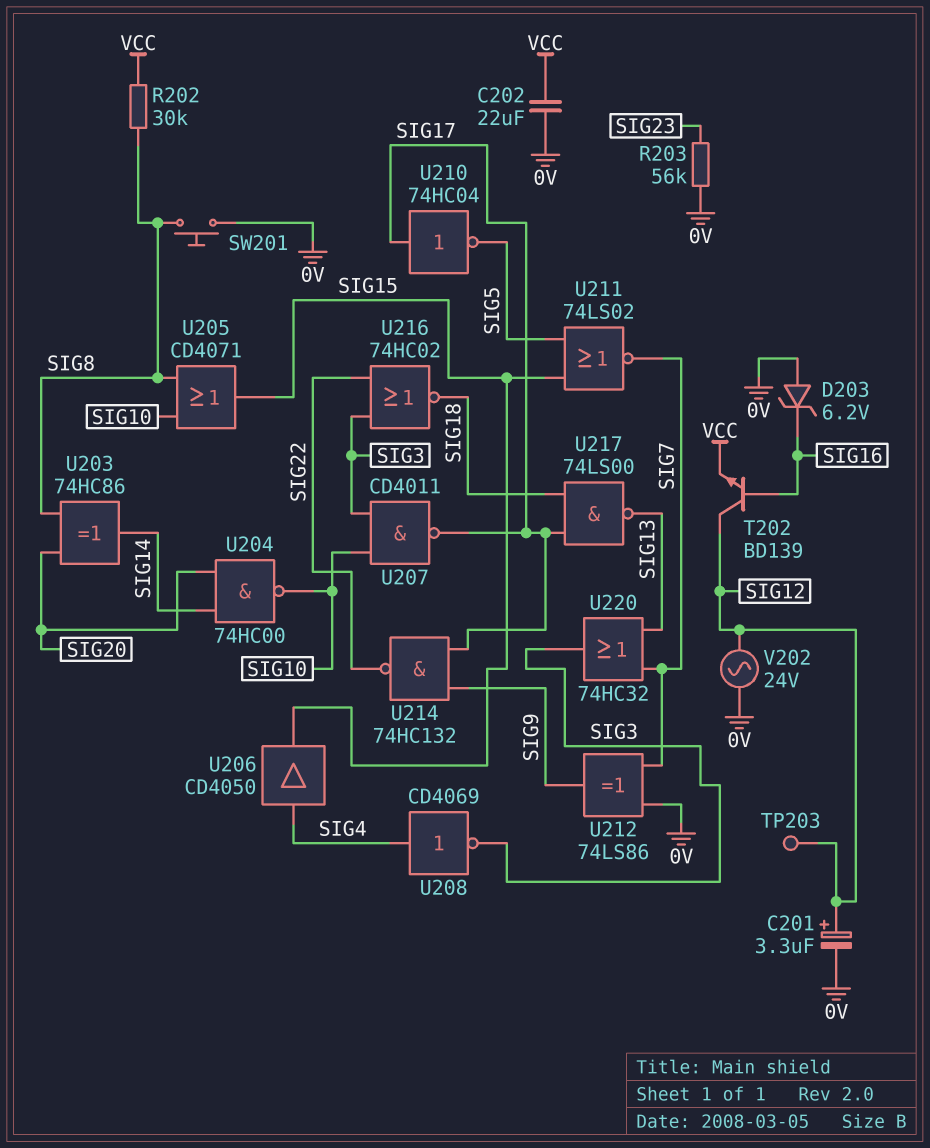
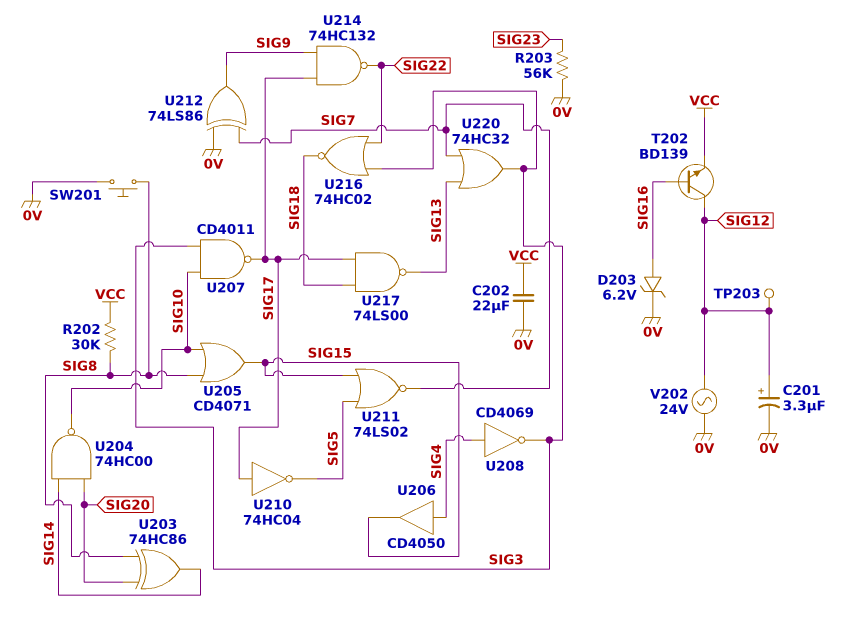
D203: zener 6.2V (A 0V, K SIG16) -> zener 6.2V (A SIG16, K 0V)

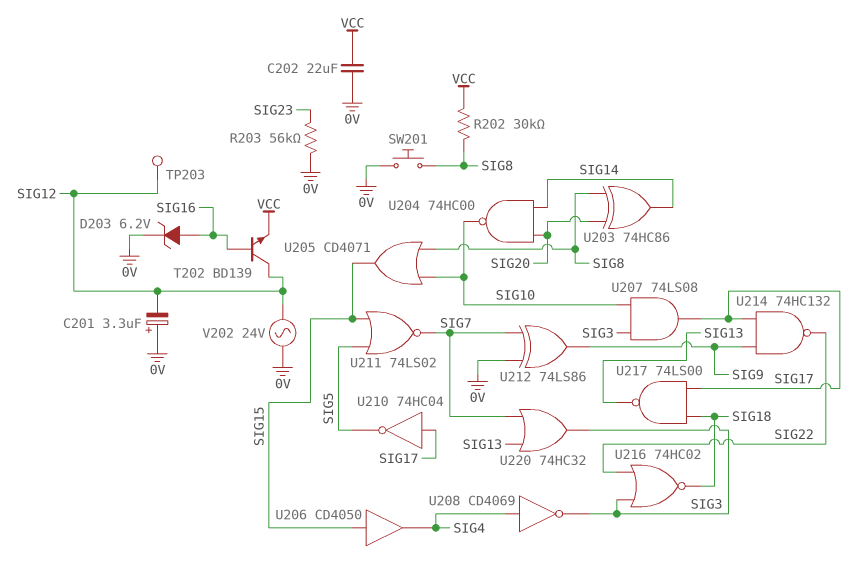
C201: 3.3uF (plus SIG12, minus 0V) -> 3.3uF (plus 0V, minus SIG12)
U206: buffer CD4050 (in SIG4, out SIG15) -> buffer CD4050 (in SIG15, out SIG4)
U207: NAND CD4011 (in SIG3, in SIG10, out SIG17) -> AND 74LS08 (in SIG3, in SIG10, out SIG17)

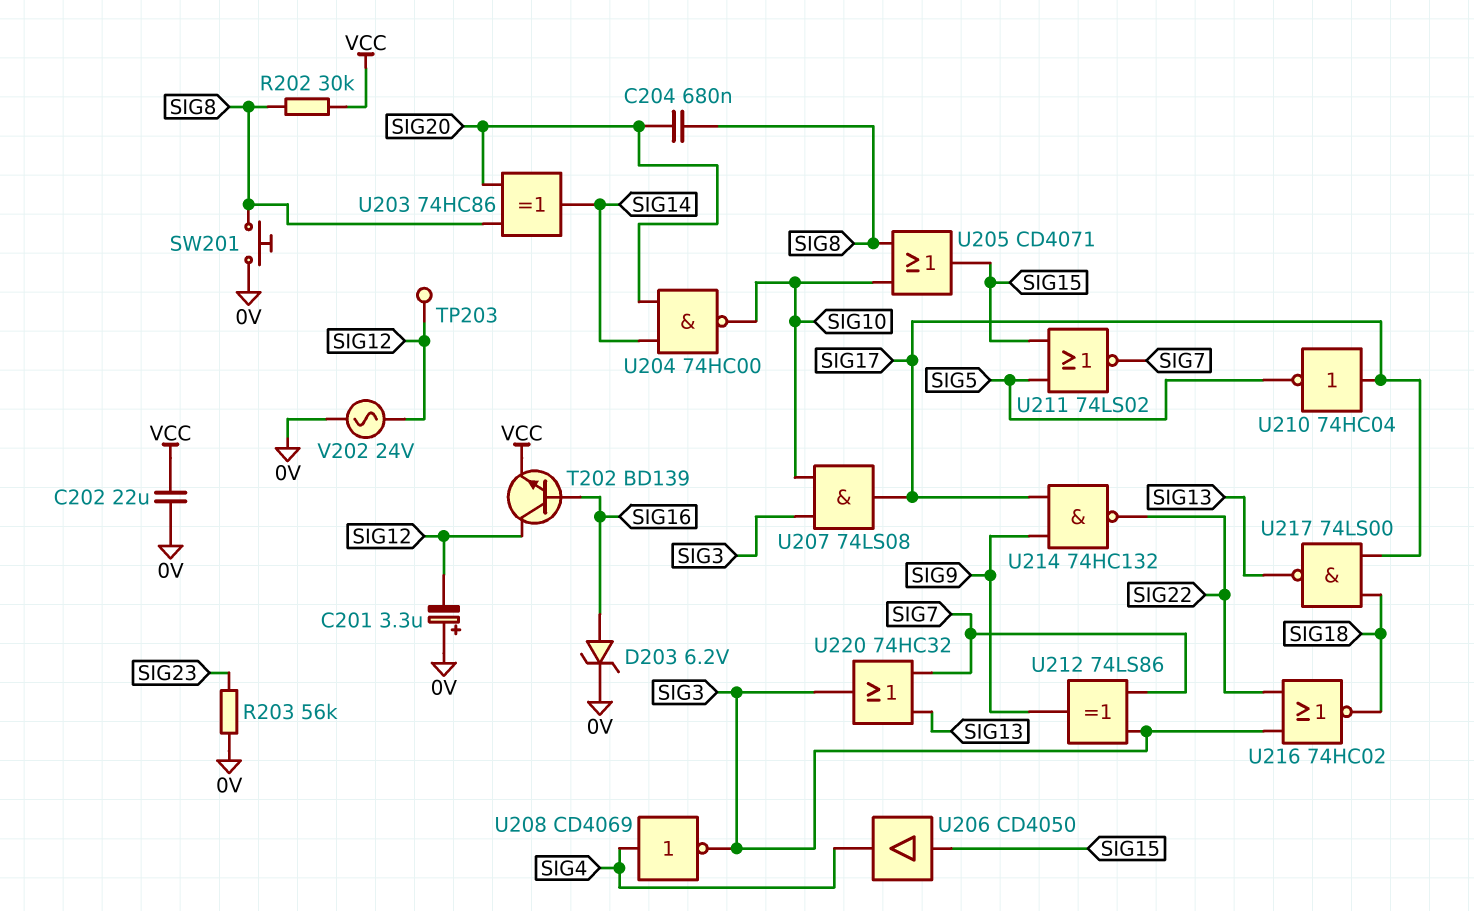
C204: none -> 680nF (SIG8, SIG20)
U212: XOR 74LS86 (in 0V, in SIG7, out SIG9) -> XOR 74LS86 (in SIG3, in SIG7, out SIG9)

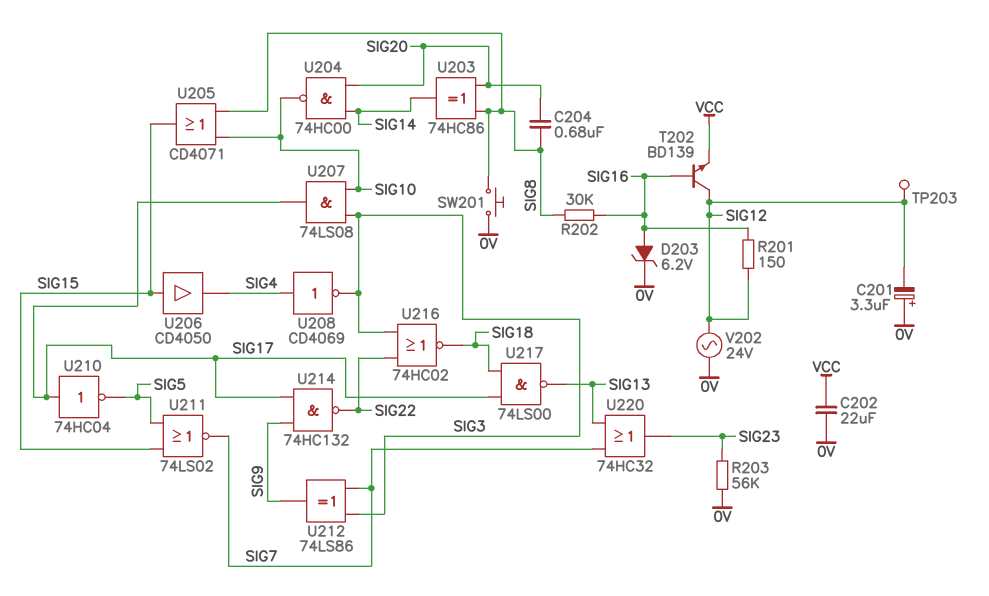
R201: none -> 150 (SIG12, SIG16)
R202: 30k (SIG8, VCC) -> 30k (SIG8, SIG16)
U220: OR 74HC32 (in SIG7, in SIG13, out SIG3) -> OR 74HC32 (in SIG7, in SIG13, out SIG23)

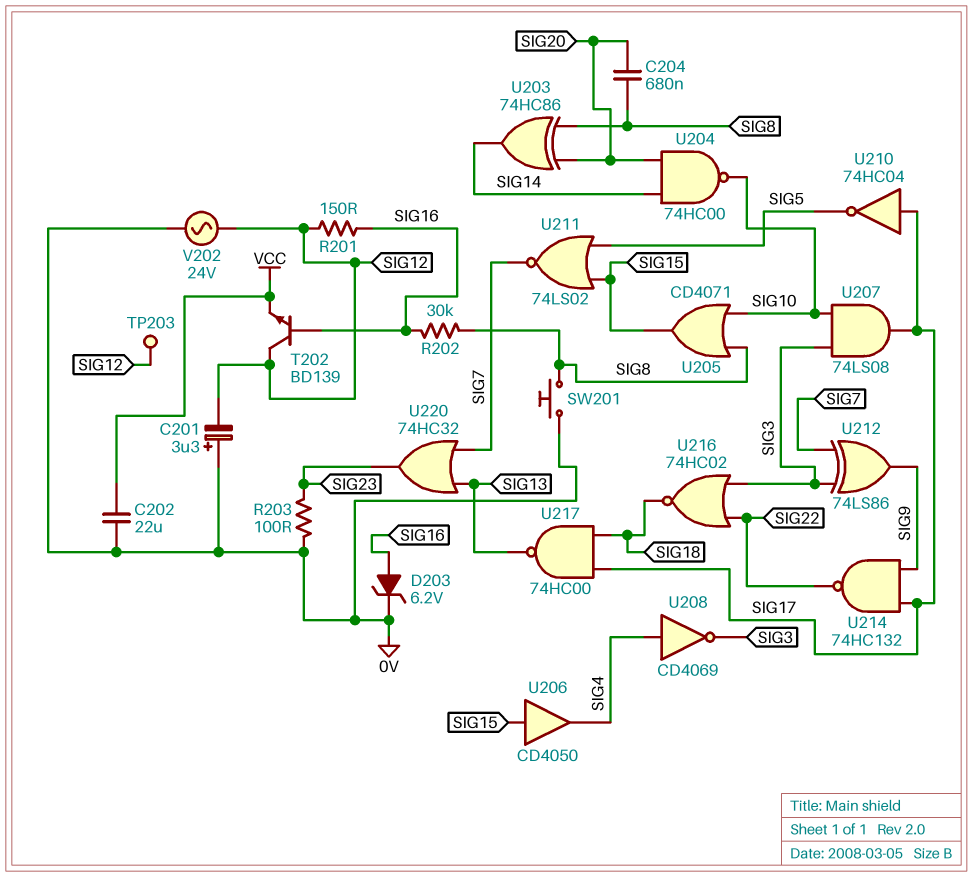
R203: 56k (0V, SIG23) -> 100 (0V, SIG23)
U217: NAND 74LS00 (in SIG17, in SIG18, out SIG13) -> NAND 74HC00 (in SIG17, in SIG18, out SIG13)

